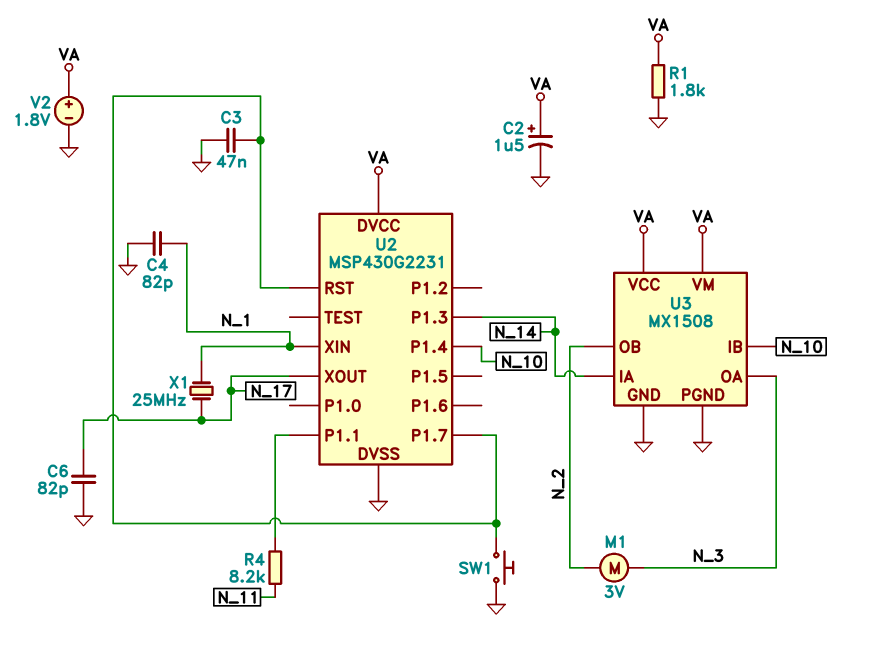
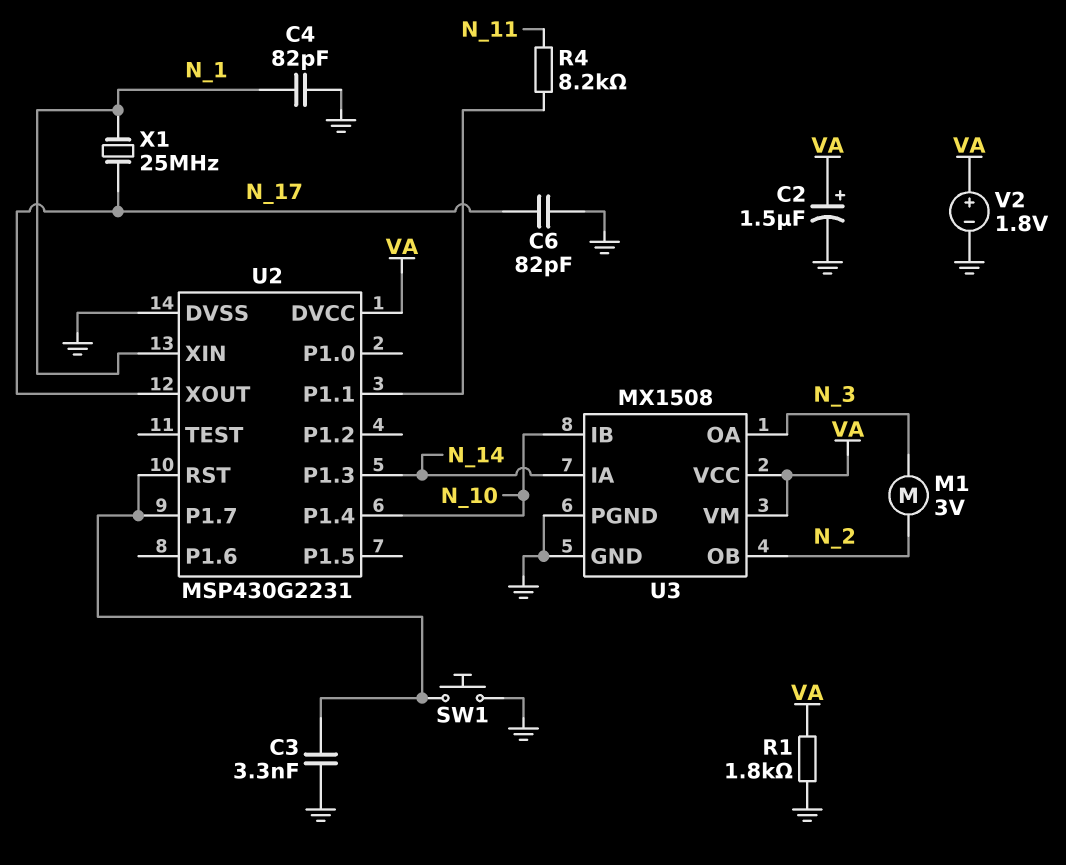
C3: 47nF (GND, U2/P1.7) -> 3.3nF (GND, U2/P1.7)

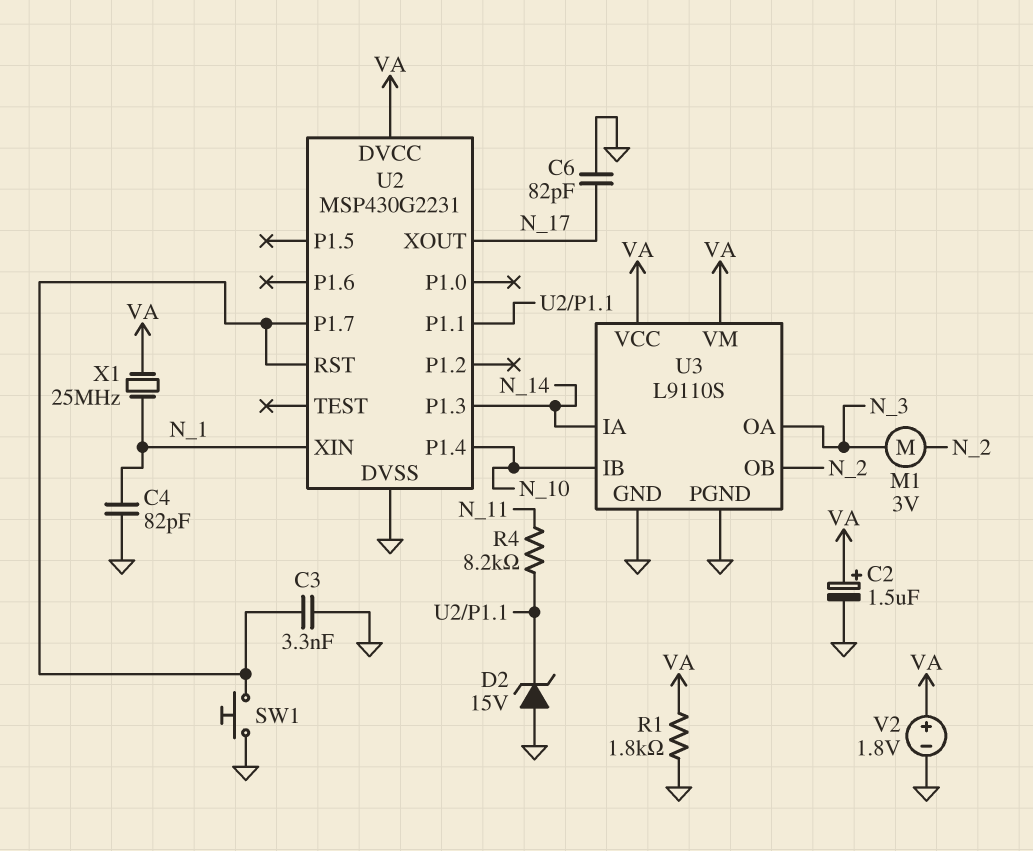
D2: none -> zener 15V (A GND, K U2/P1.1)
U3: MX1508 -> L9110S
X1: 25MHz (N_1, N_17) -> 25MHz (N_1, VA)

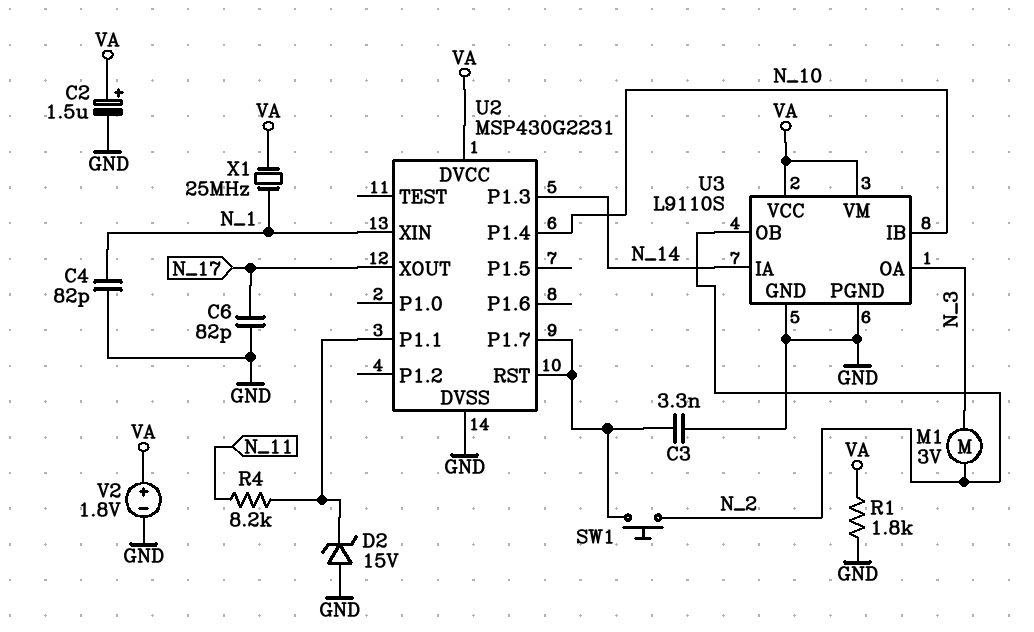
SW1: button (GND, U2/P1.7) -> button (N_2, U2/P1.7)

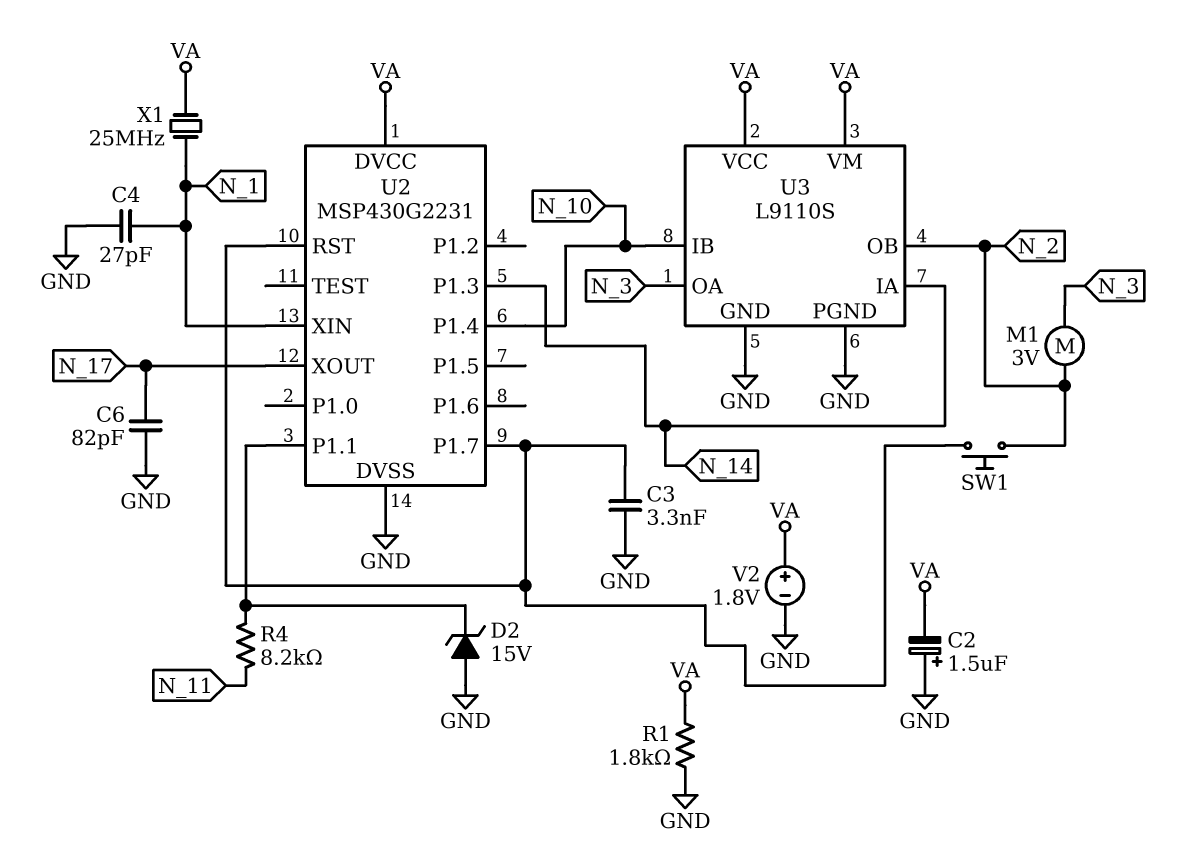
C2: 1.5uF (plus VA, minus GND) -> 1.5uF (plus GND, minus VA)
C4: 82pF (GND, N_1) -> 27pF (GND, N_1)

